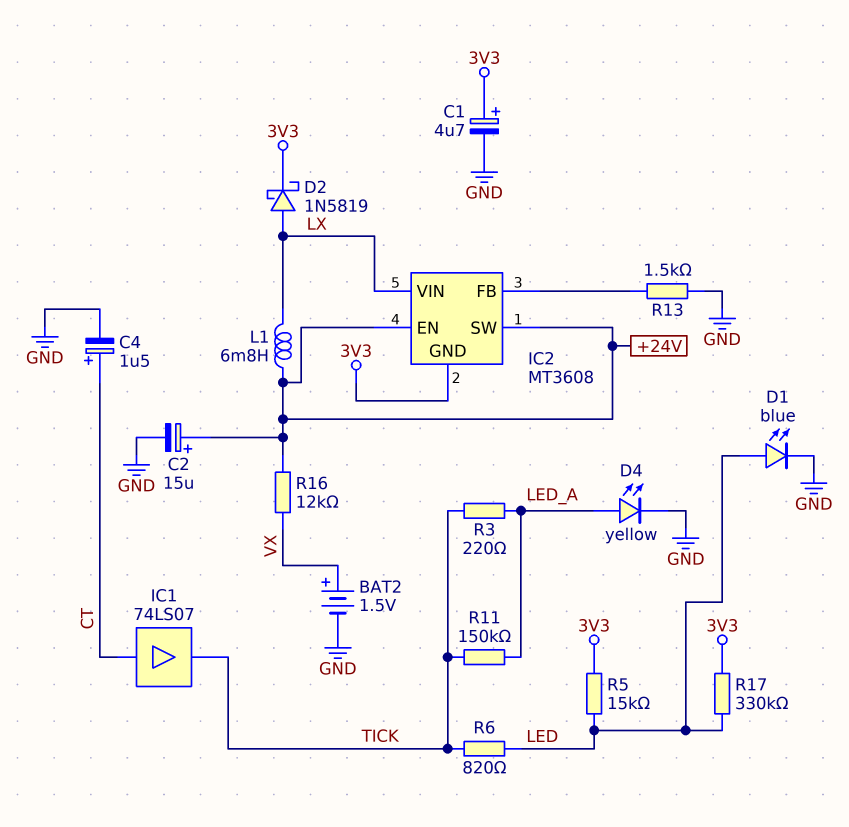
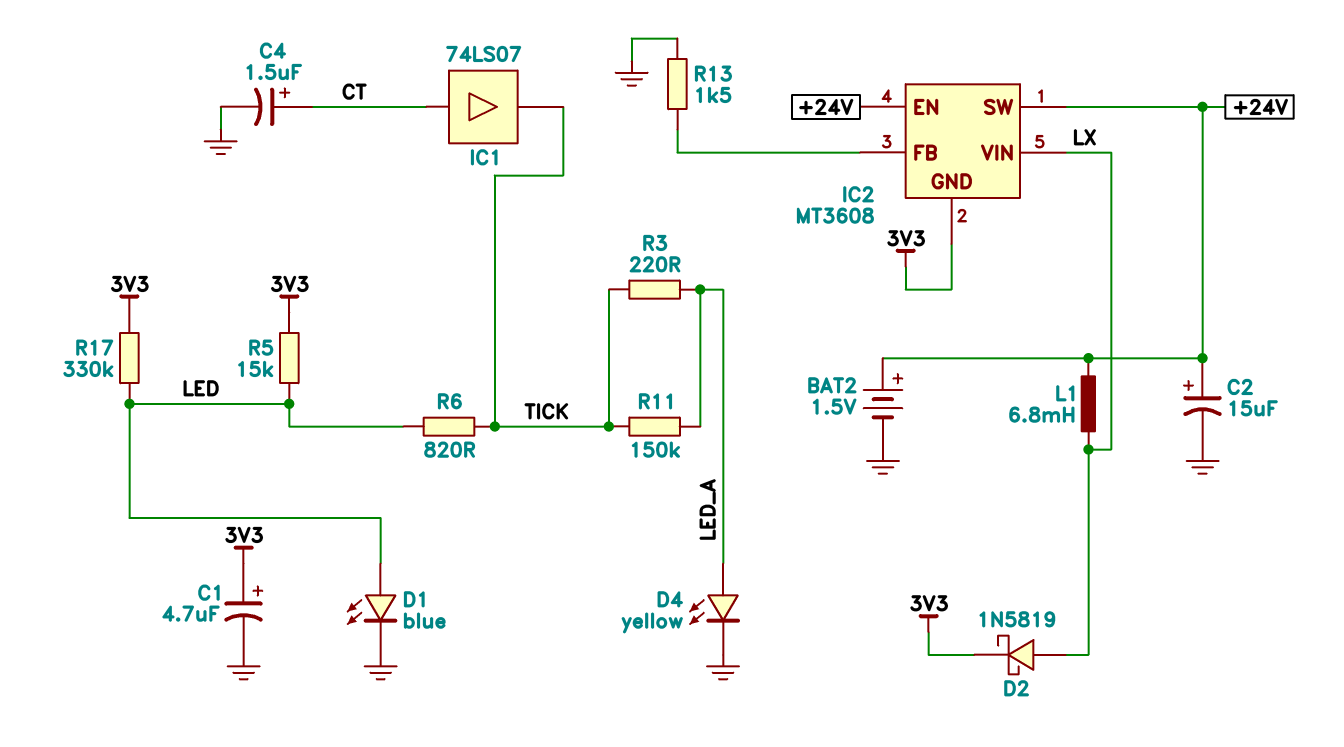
BAT2: 1.5V (plus VX, minus GND) -> 1.5V (plus +24V, minus GND)
R16: 12k (+24V, VX) -> none

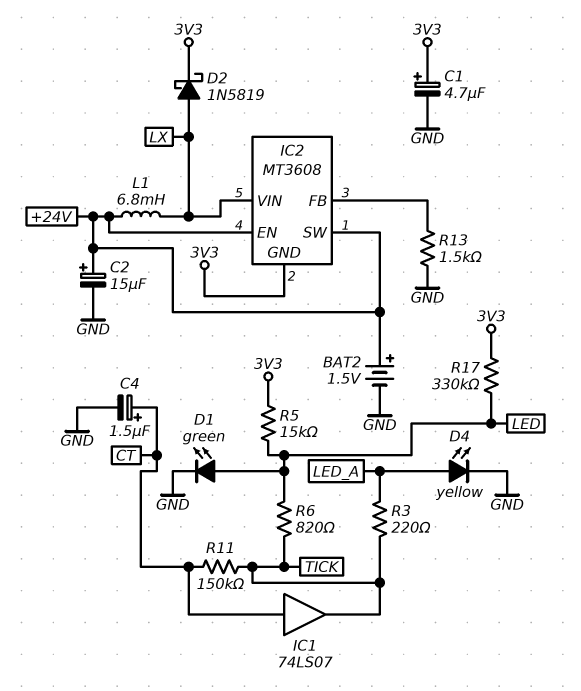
D1: LED blue (A LED, K GND) -> LED green (A LED, K GND)
R11: 150k (LED_A, TICK) -> 150k (CT, TICK)

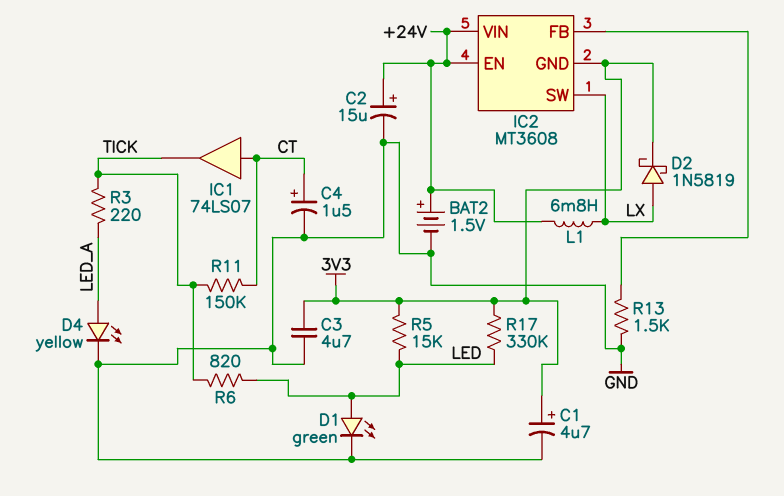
C3: none -> 4.7uF (3V3, GND)
IC2 pin SW: +24V -> LX
IC2 pin VIN: LX -> +24V

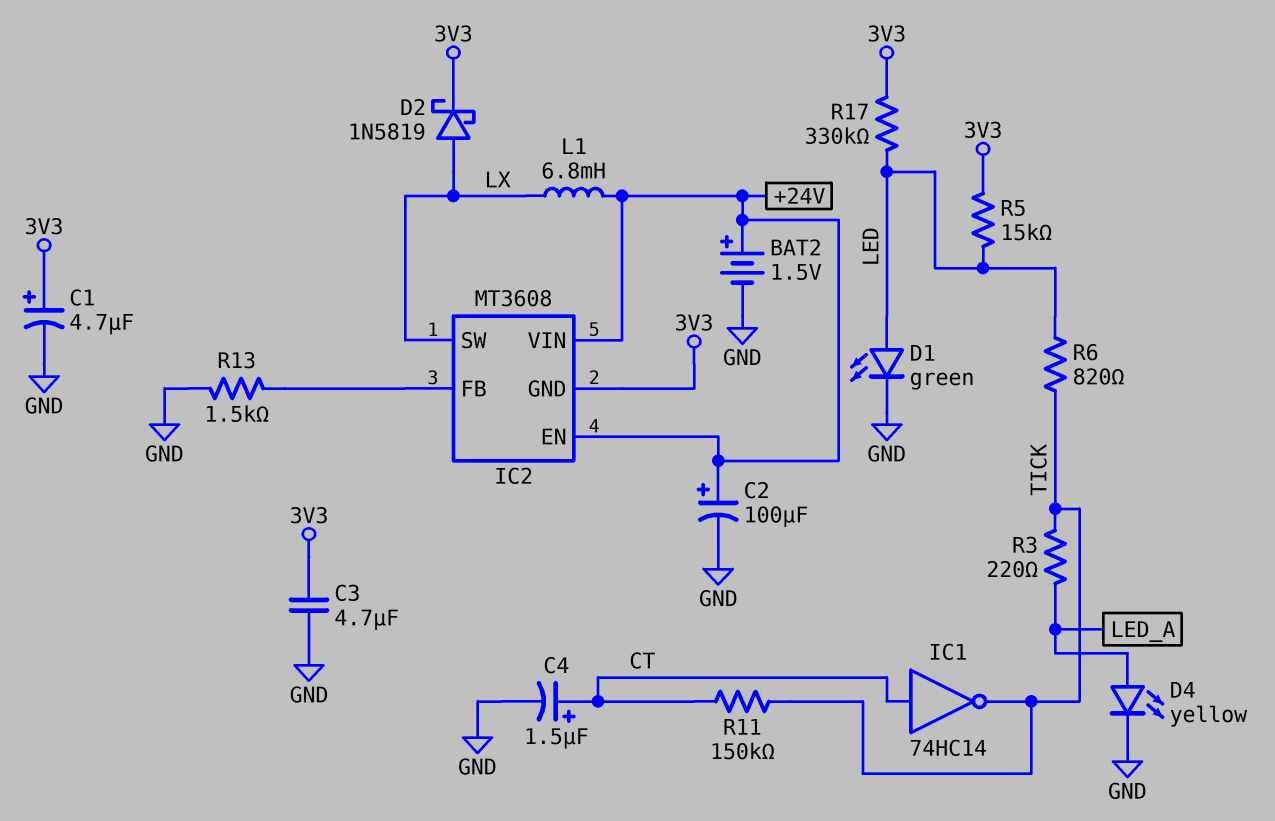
C2: 15uF (plus +24V, minus GND) -> 100uF (plus +24V, minus GND)
IC1: buffer 74LS07 (in CT, out TICK) -> NOT 74HC14 (in CT, out TICK)

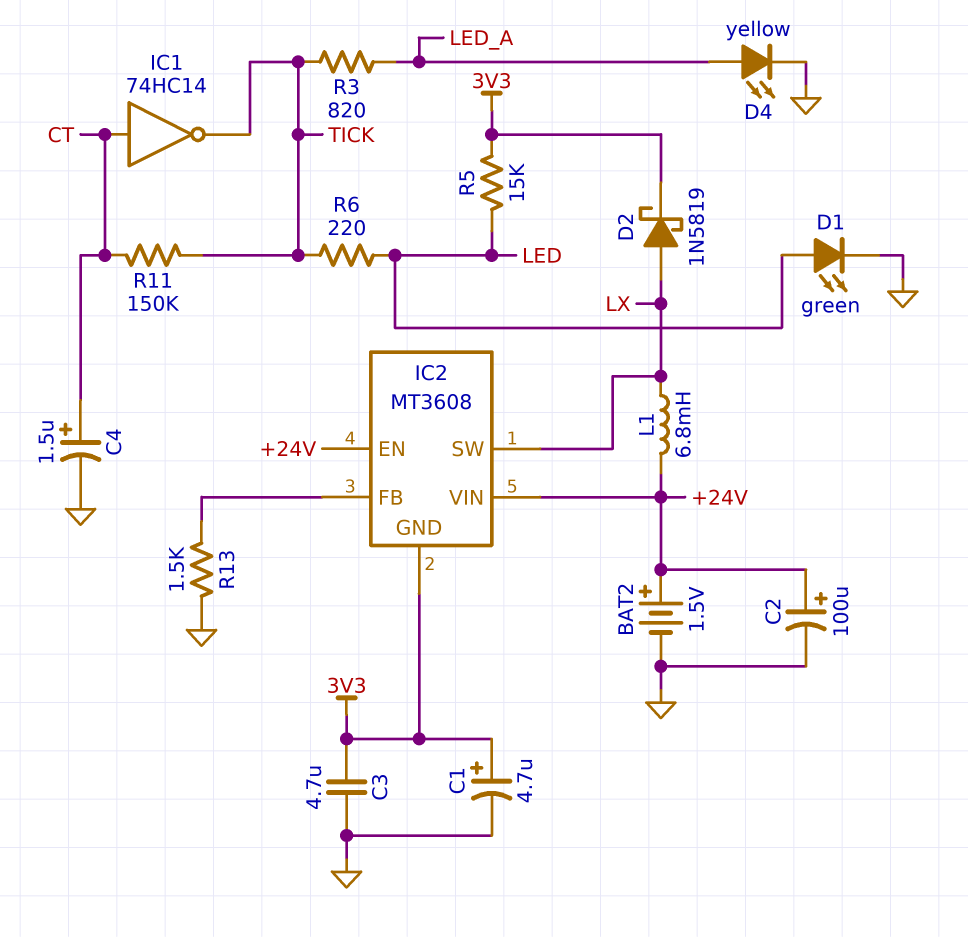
R3: 220 (LED_A, TICK) -> 820 (LED_A, TICK)
R6: 820 (LED, TICK) -> 220 (LED, TICK)
R17: 330k (3V3, LED) -> none

